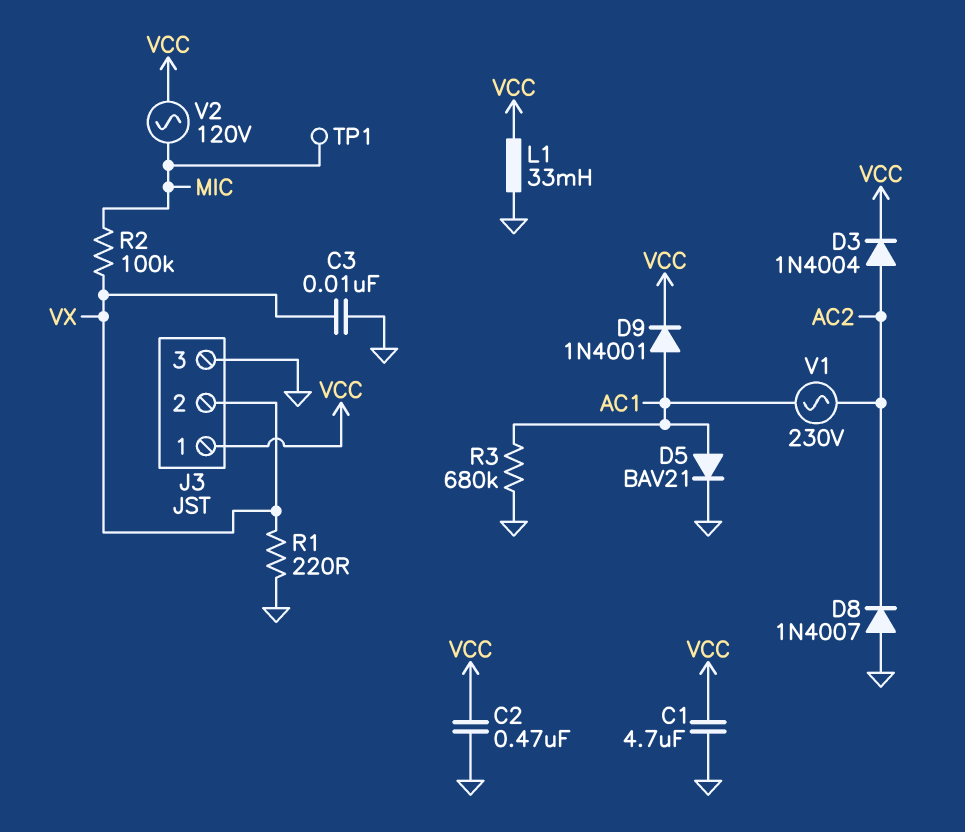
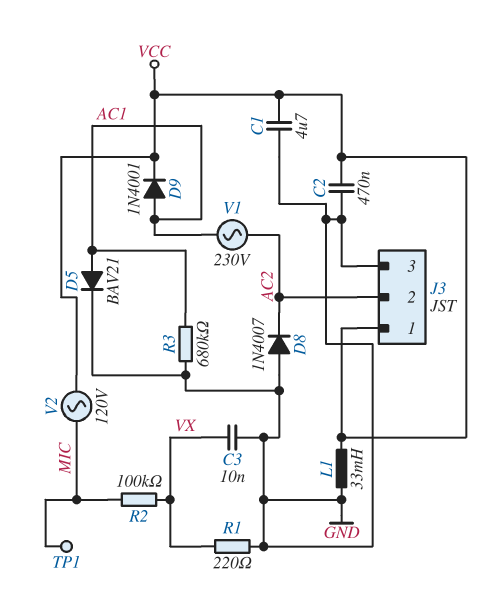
D3: diode 1N4004 (A AC2, K VCC) -> none
J3 pin 2: VX -> AC2

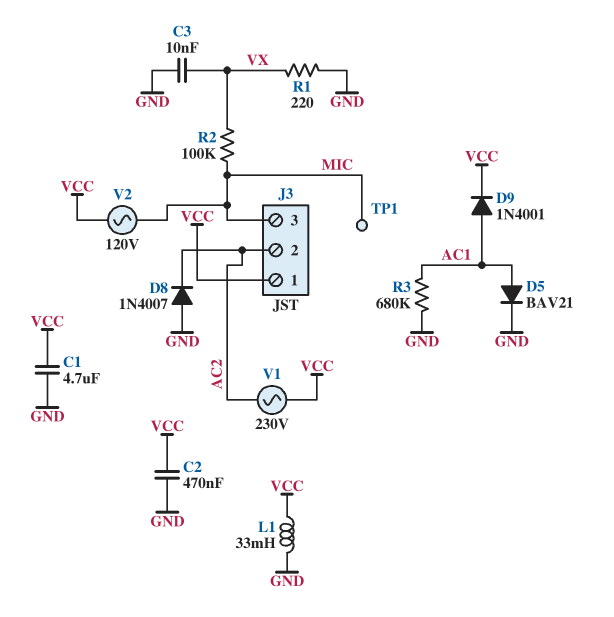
J3 pin 3: GND -> MIC
V1: AC 230V (AC1, AC2) -> AC 230V (AC2, VCC)

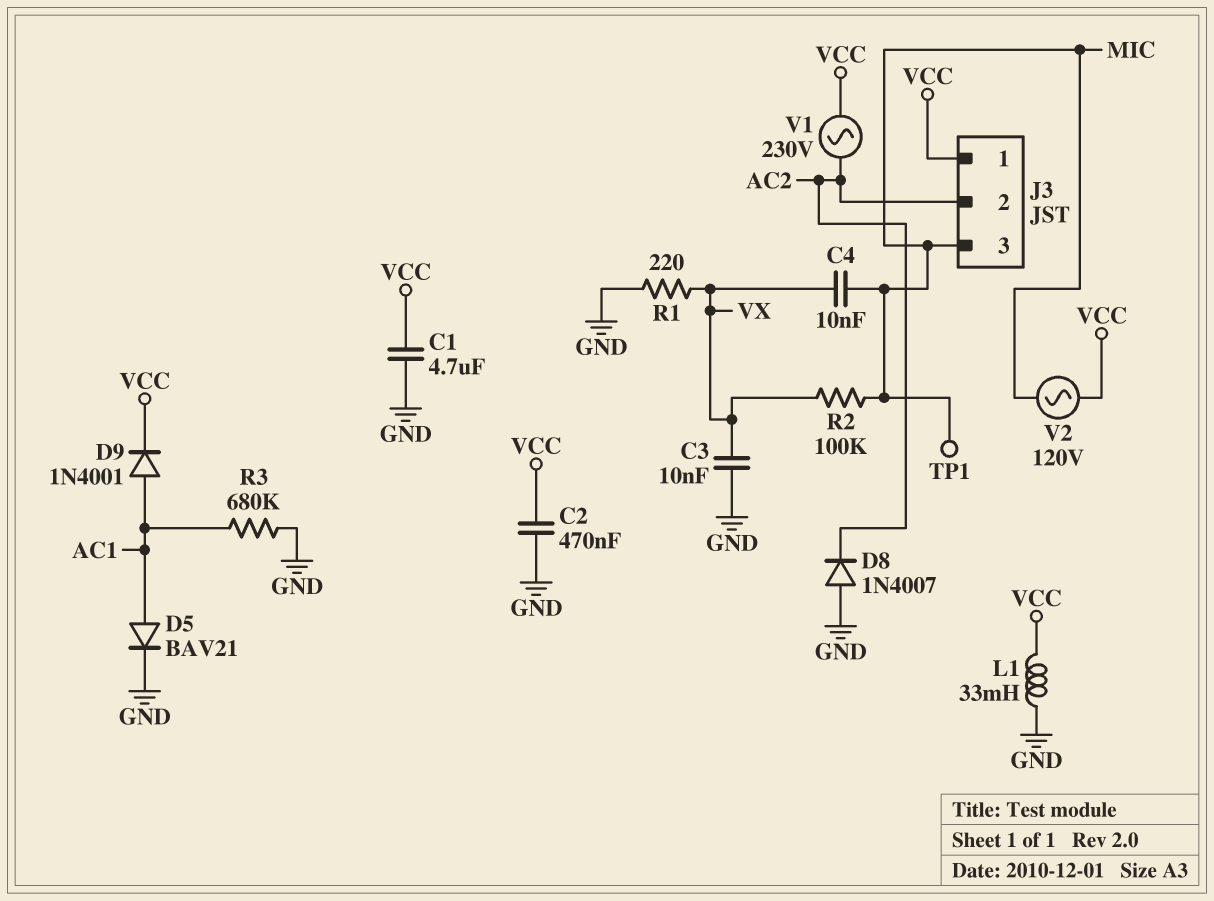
C4: none -> 10nF (MIC, VX)

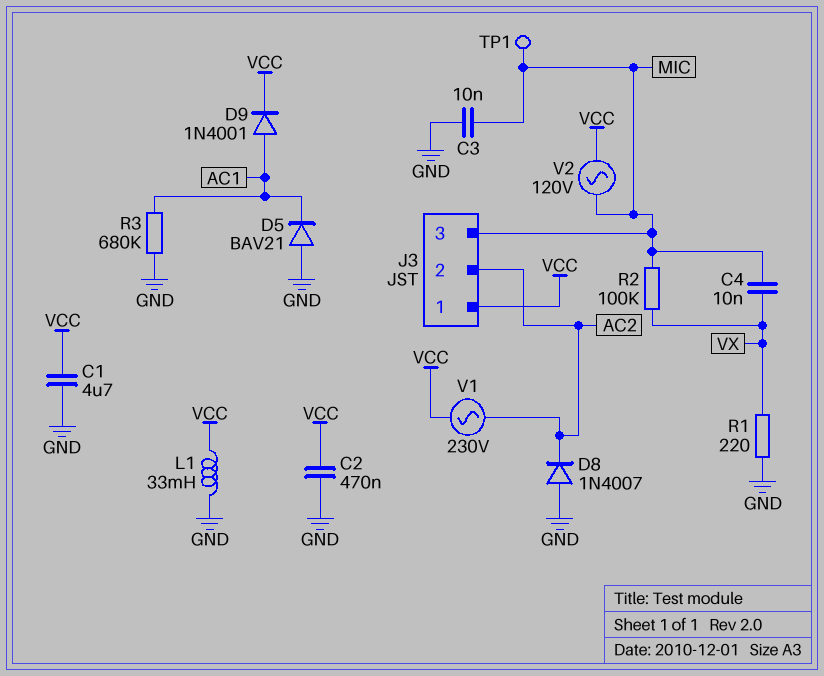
C3: 10nF (GND, VX) -> 10nF (GND, MIC)
D5: diode BAV21 (A AC1, K GND) -> diode BAV21 (A GND, K AC1)

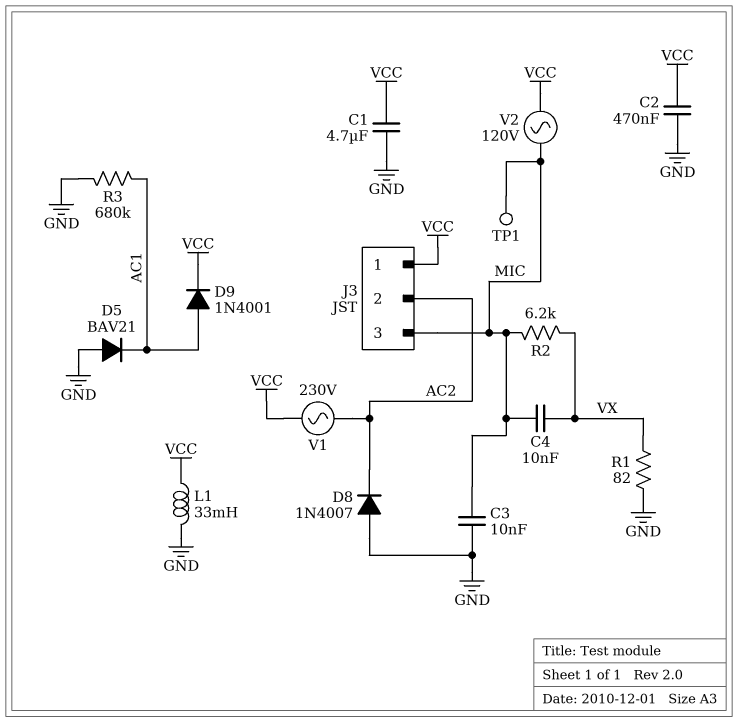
R1: 220 (GND, VX) -> 82 (GND, VX)
R2: 100k (MIC, VX) -> 6.2k (MIC, VX)

